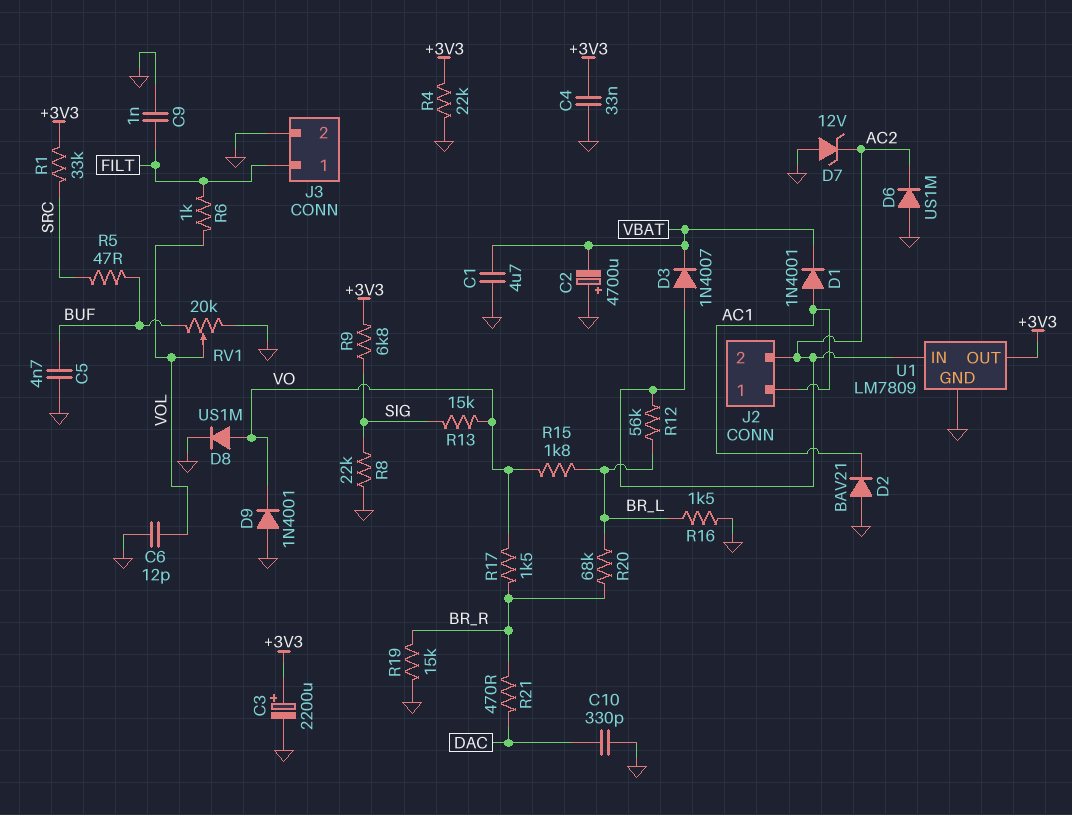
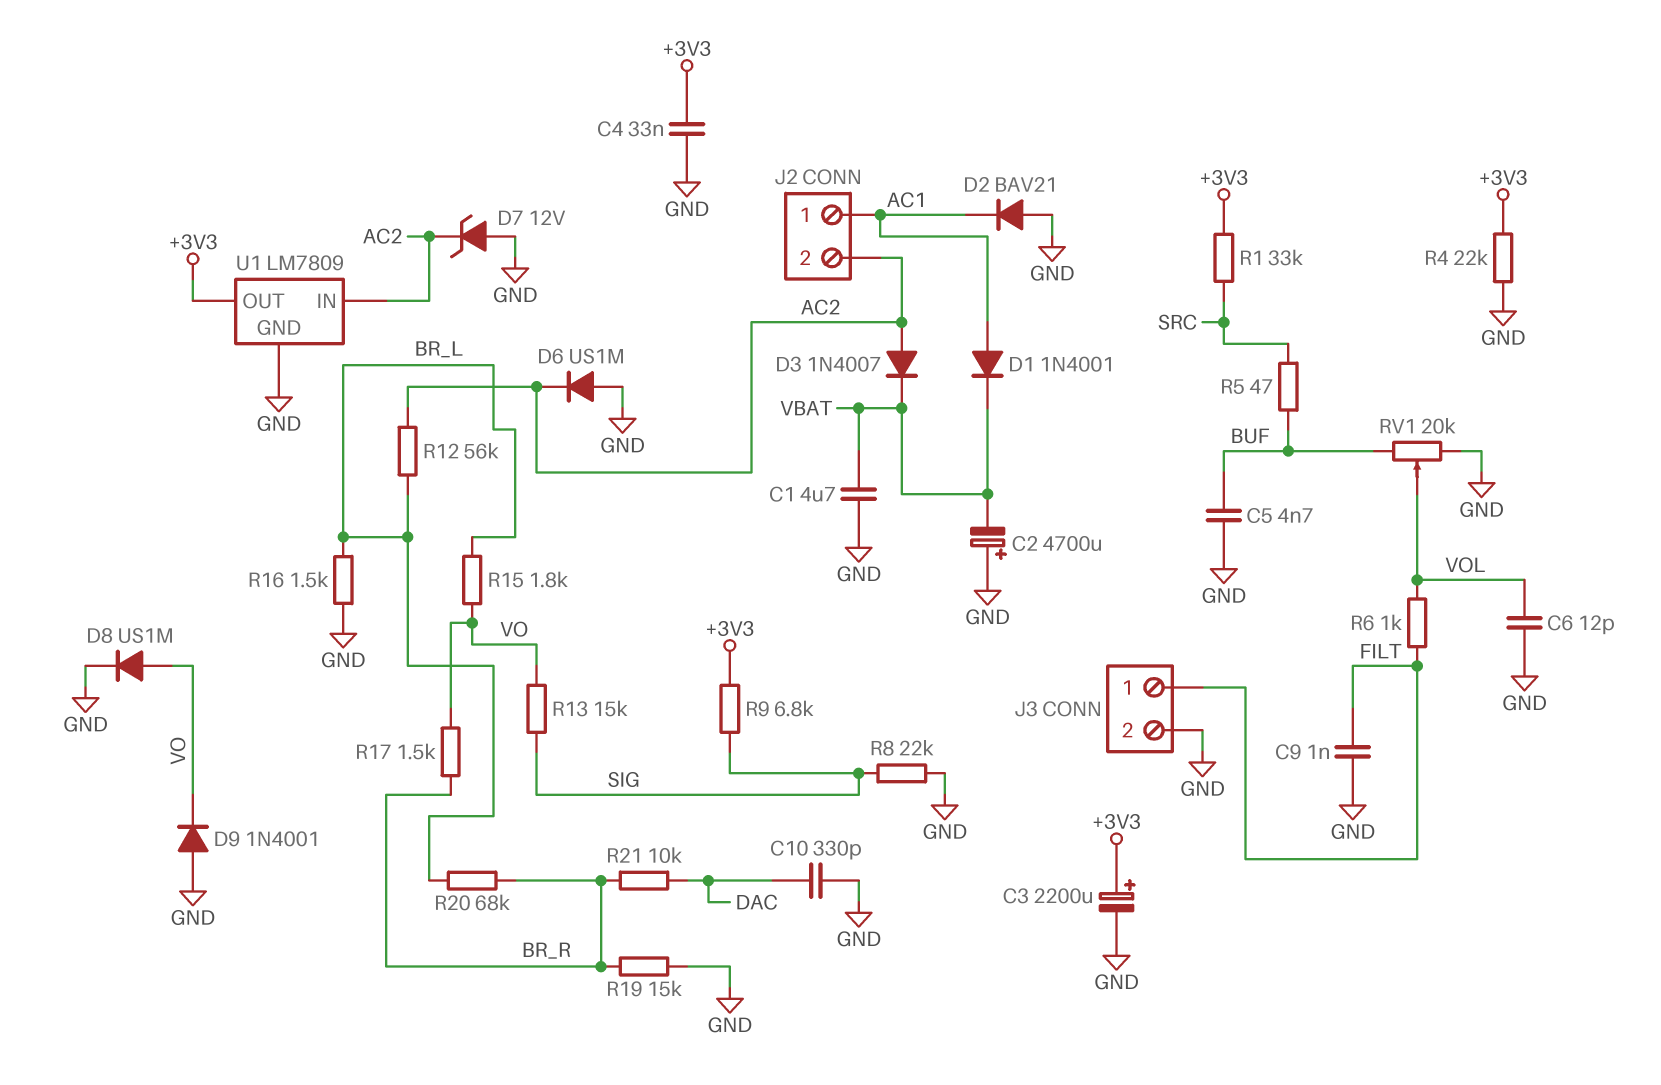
R21: 470 (BR_R, DAC) -> 10k (BR_R, DAC)

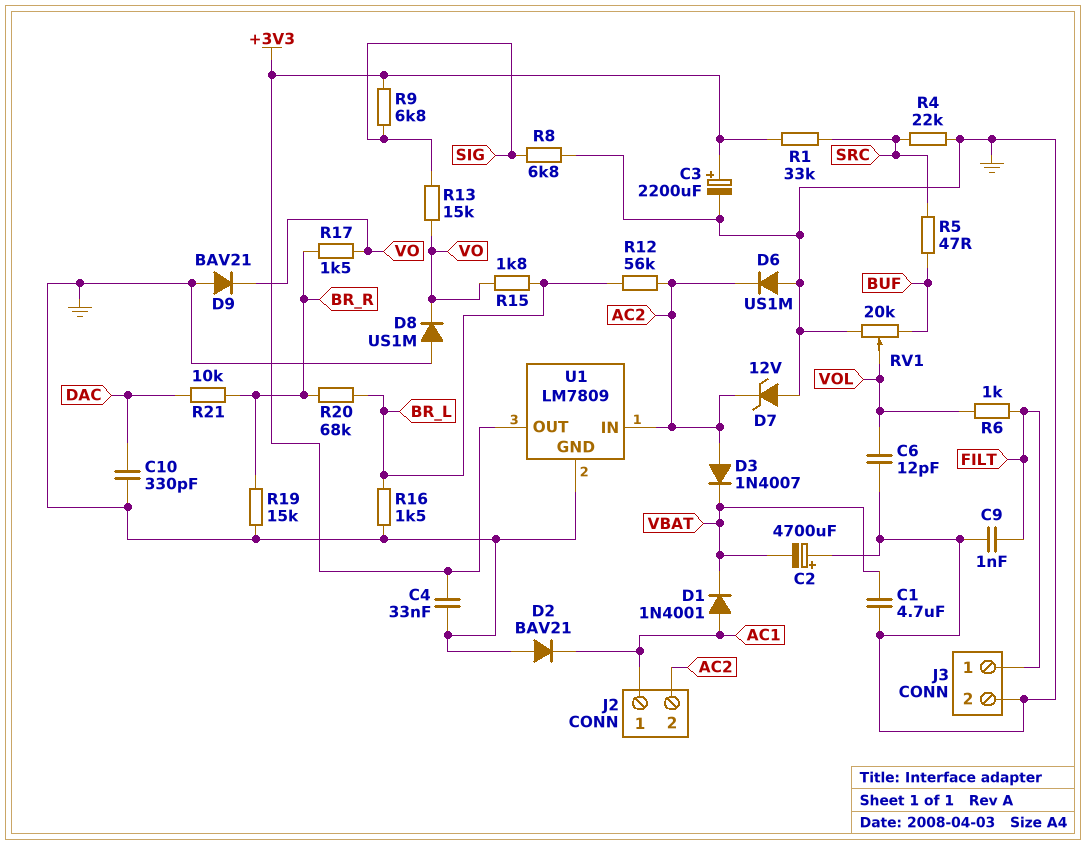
C5: 4.7nF (BUF, GND) -> none
D8: diode US1M (A VO, K GND) -> diode US1M (A GND, K VO)
D9: diode 1N4001 (A GND, K VO) -> diode BAV21 (A GND, K VO)
R4: 22k (+3V3, GND) -> 22k (GND, SRC)
R8: 22k (GND, SIG) -> 6.8k (GND, SIG)

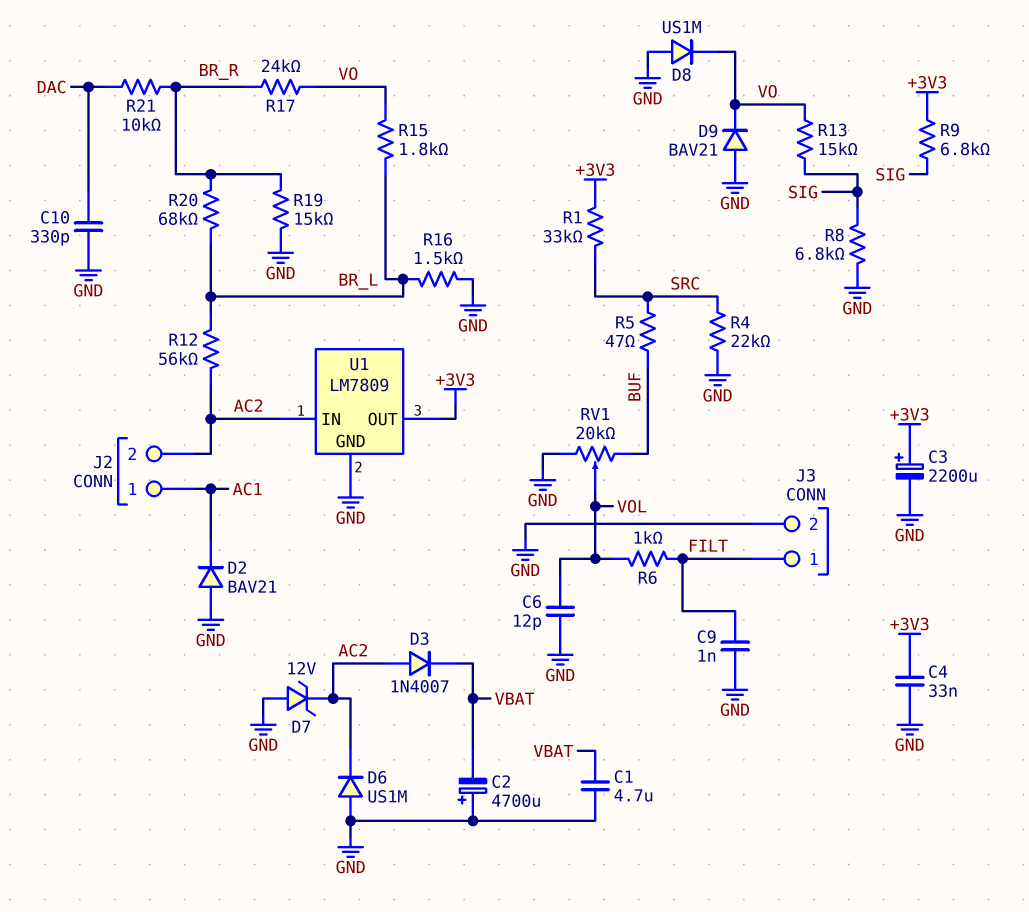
D1: diode 1N4001 (A AC1, K VBAT) -> none
R17: 1.5k (BR_R, VO) -> 24k (BR_R, VO)

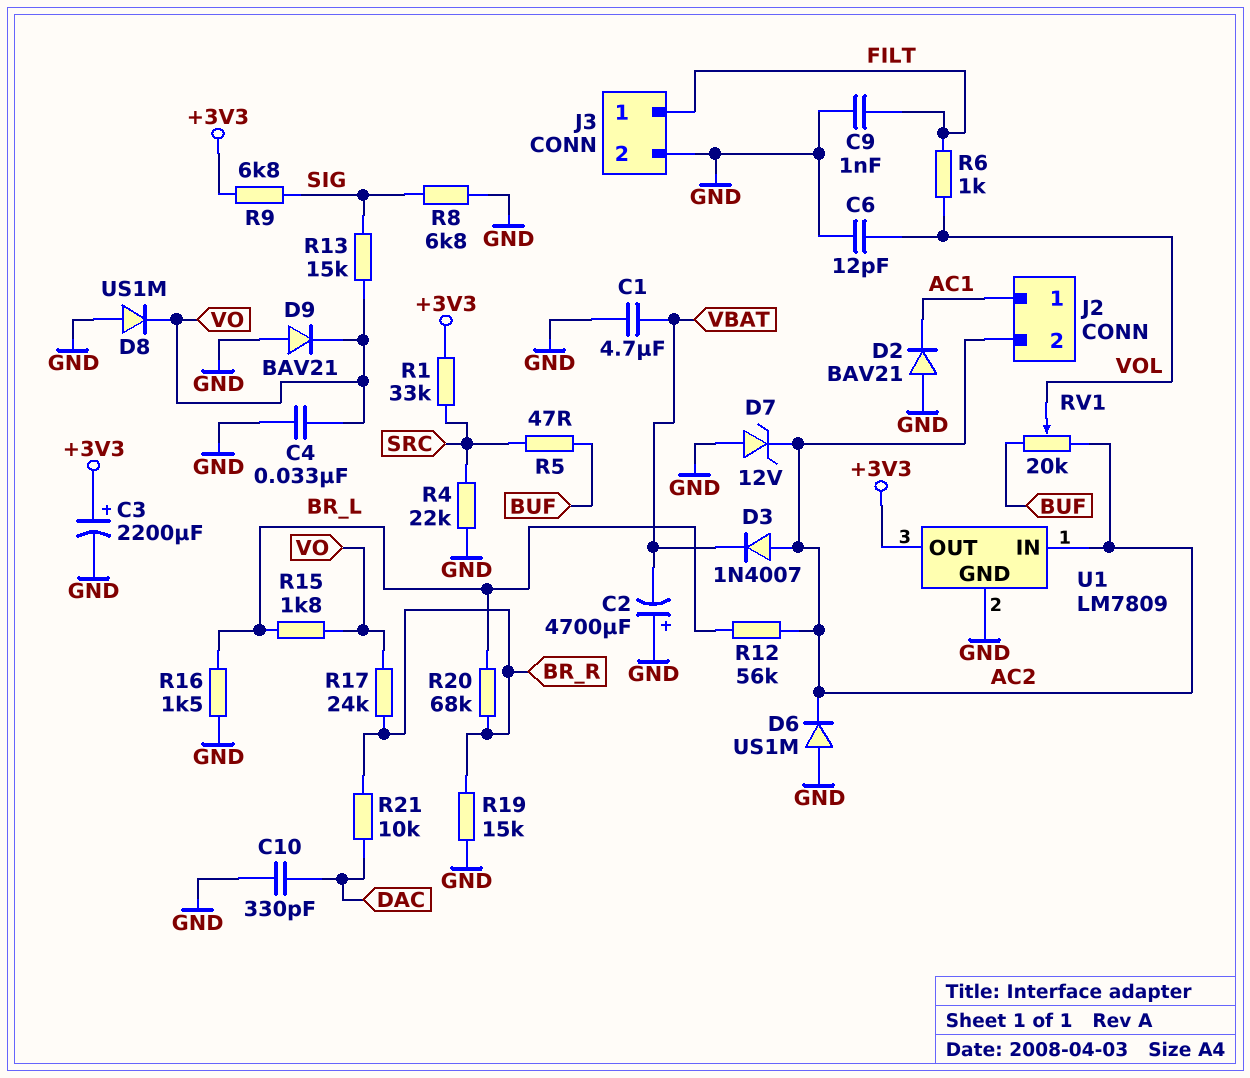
C4: 33nF (+3V3, GND) -> 33nF (GND, VO)
RV1: 20k (BUF, GND, wiper VOL) -> 20k (AC2, BUF, wiper VOL)

